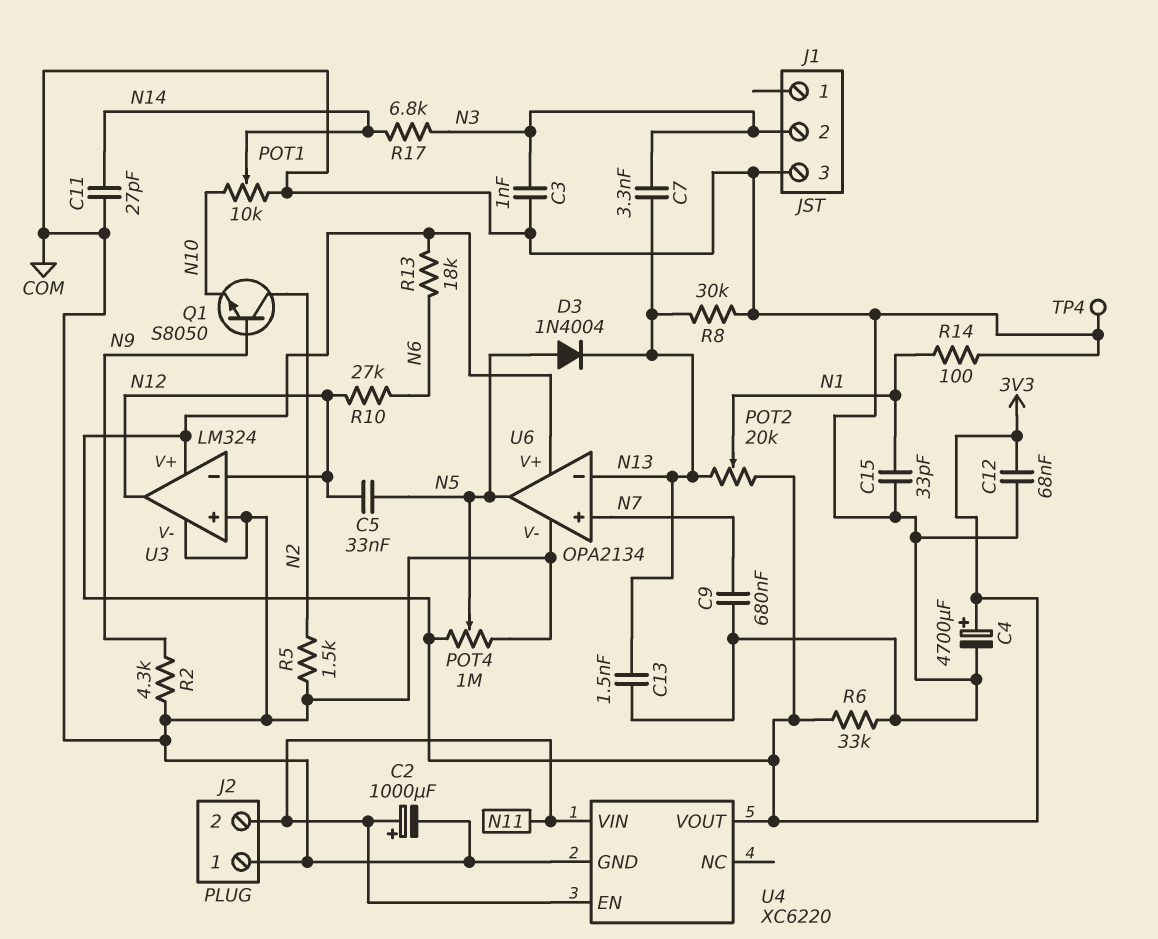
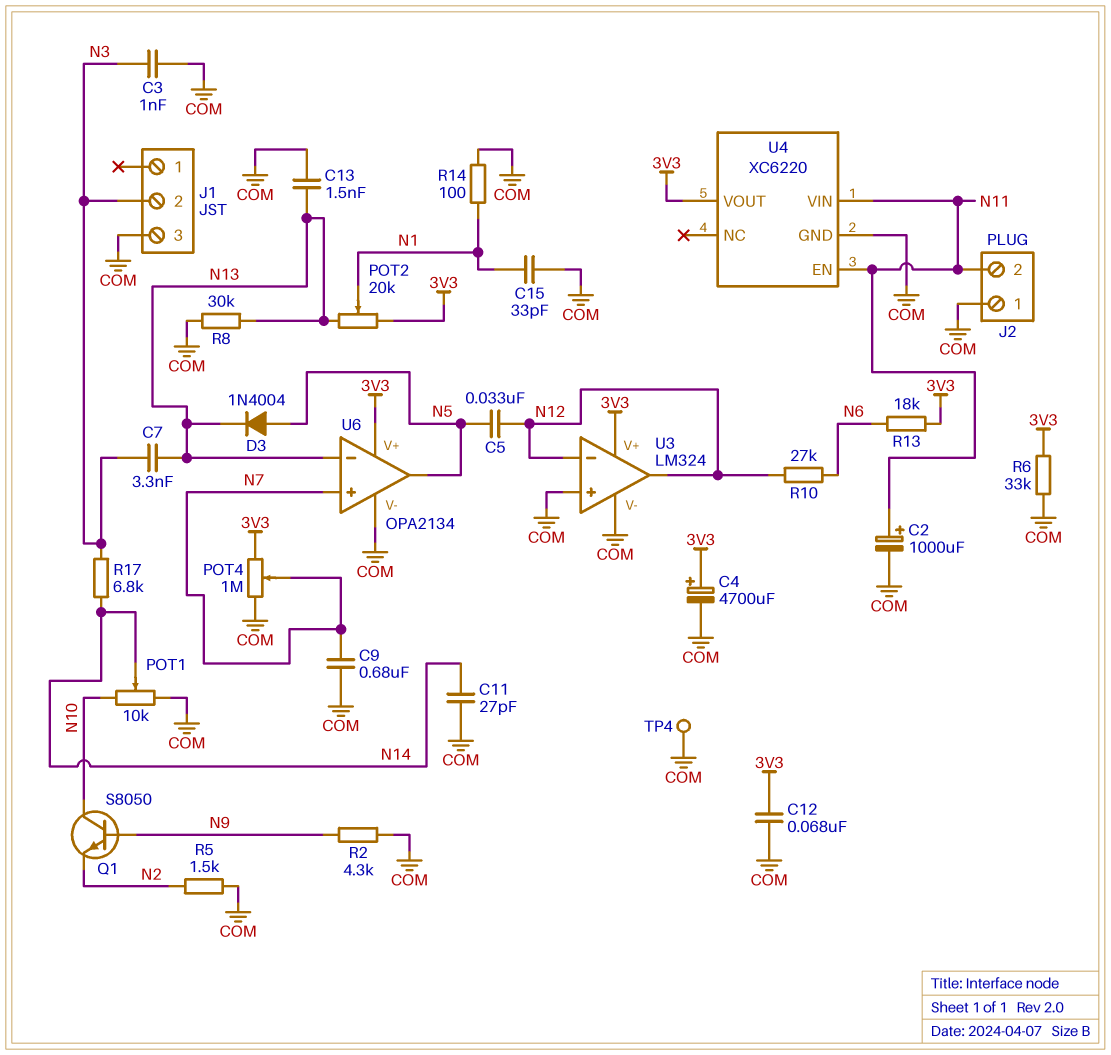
POT4: 1M (3V3, COM, wiper N5) -> 1M (3V3, COM, wiper N7)
Q1: NPN S8050 (B N9, C N2, E N10) -> NPN S8050 (B N9, C N10, E N2)

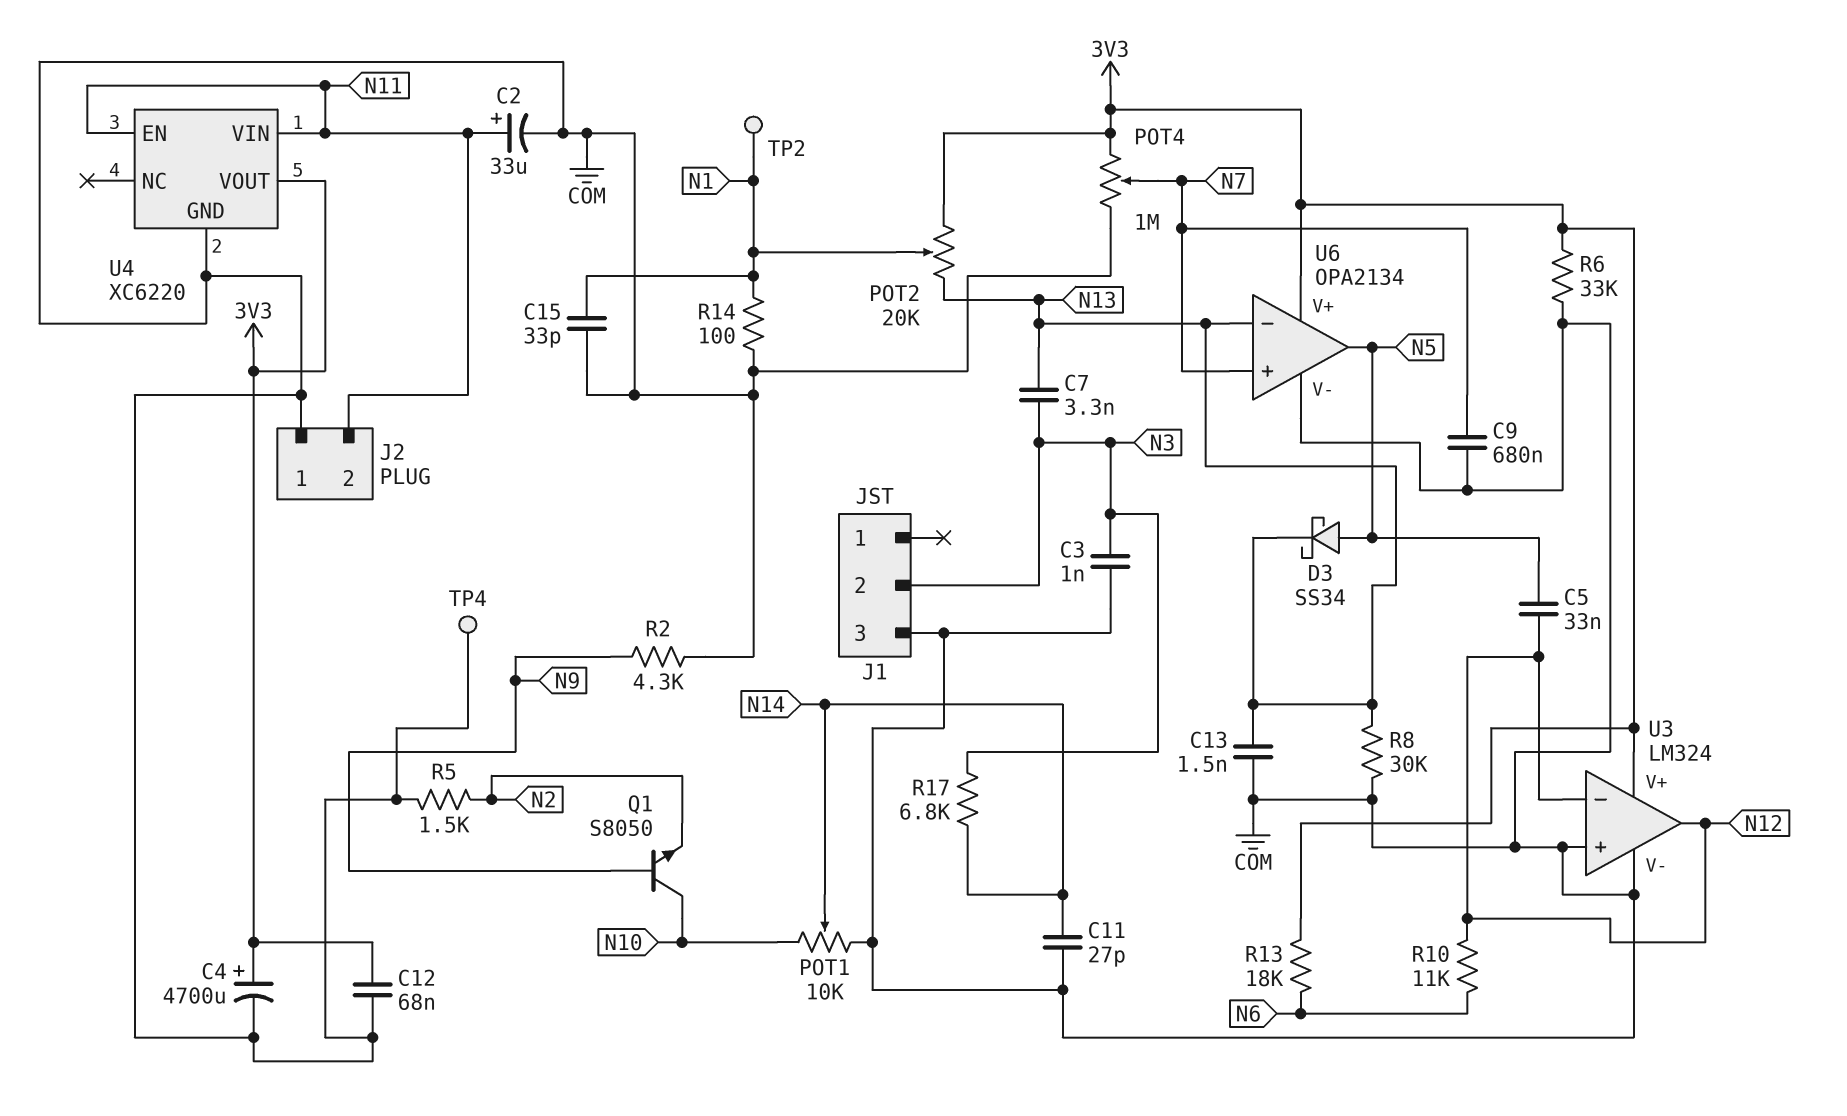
C2: 1000uF (plus N11, minus COM) -> 33uF (plus N11, minus COM)
D3: diode 1N4004 (A N5, K N13) -> schottky SS34 (A N5, K N13)
R10: 27k (N6, N12) -> 11k (N6, N12)
TP2: none -> test point (N1)

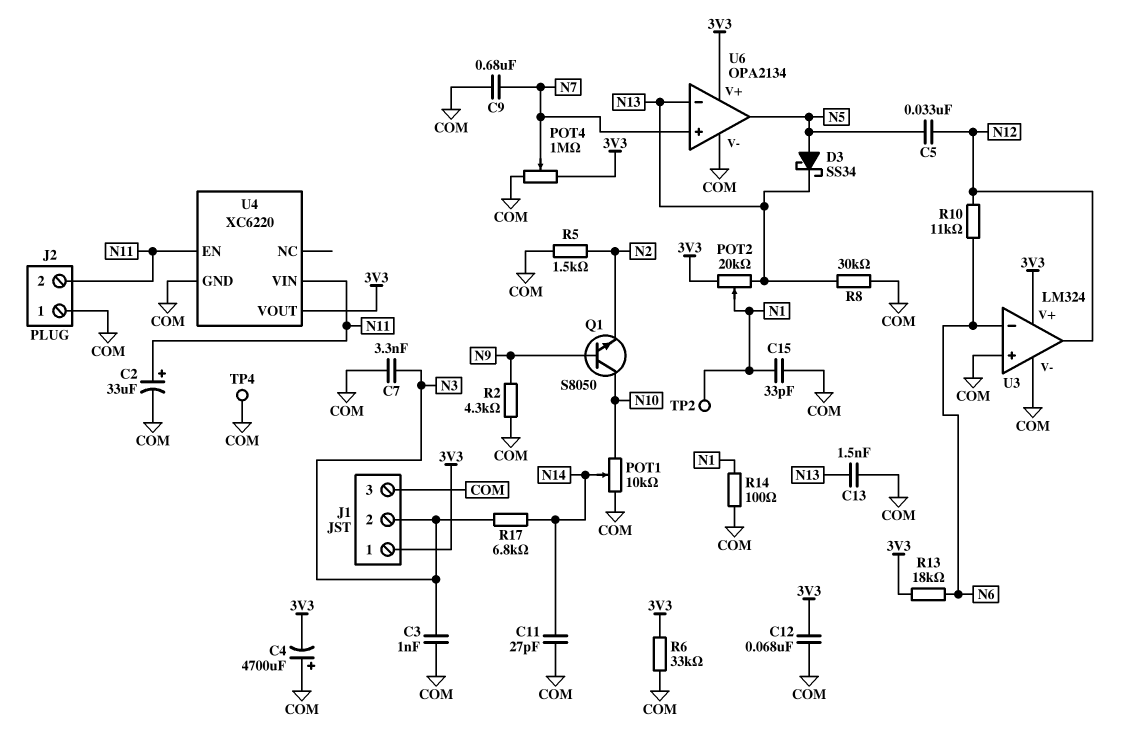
C4: 4700uF (plus 3V3, minus COM) -> 4700uF (plus COM, minus 3V3)
C7: 3.3nF (N3, N13) -> 3.3nF (COM, N3)
J1 pin 1: none -> 3V3
U3 pin in-: N12 -> N6

